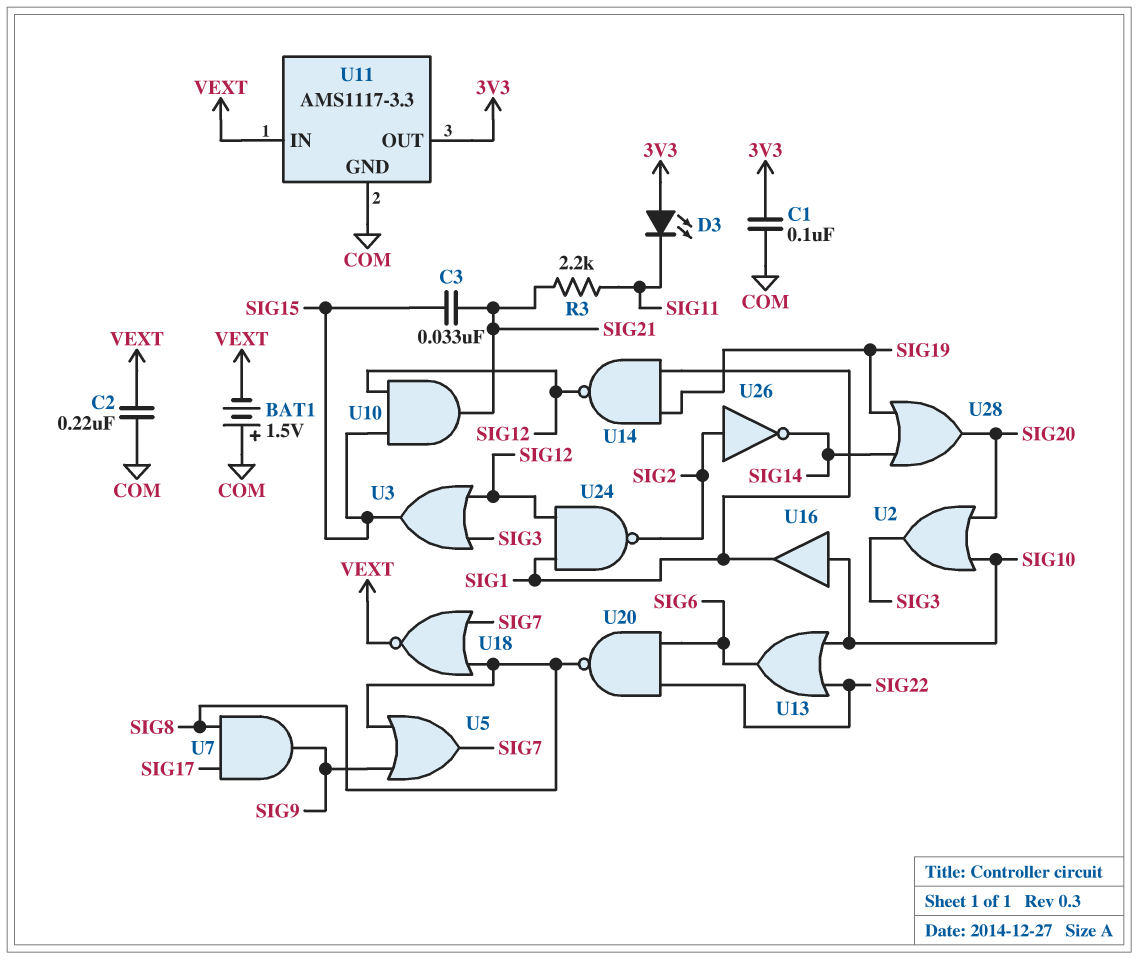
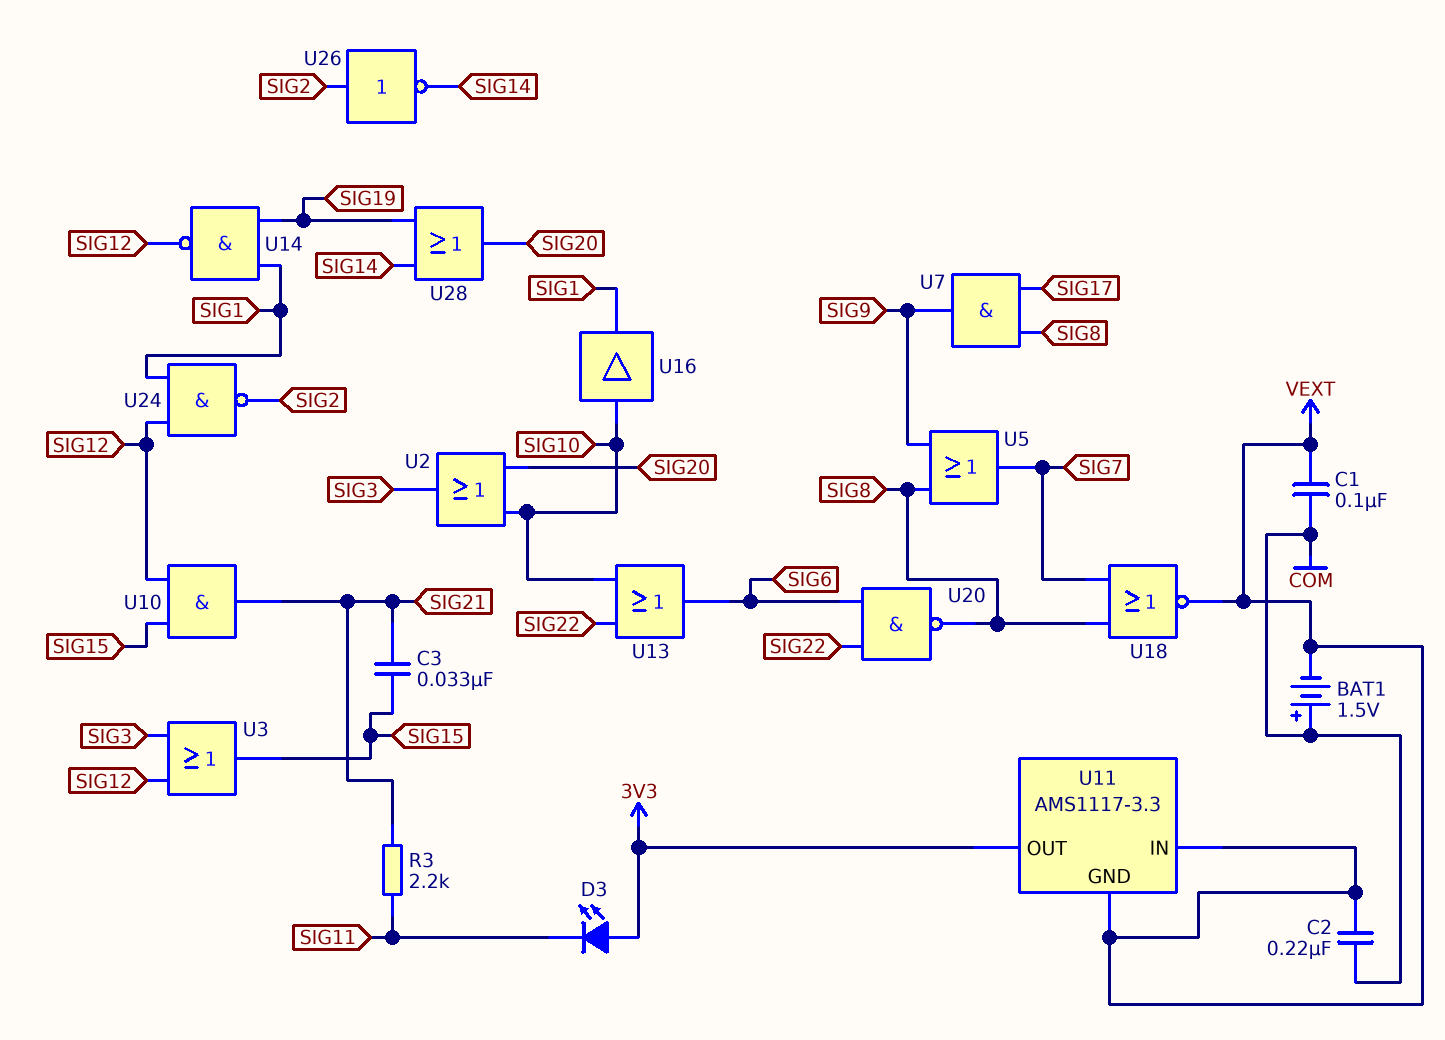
C1: 100nF (3V3, COM) -> 100nF (COM, VEXT)
U11 pin GND: COM -> VEXT

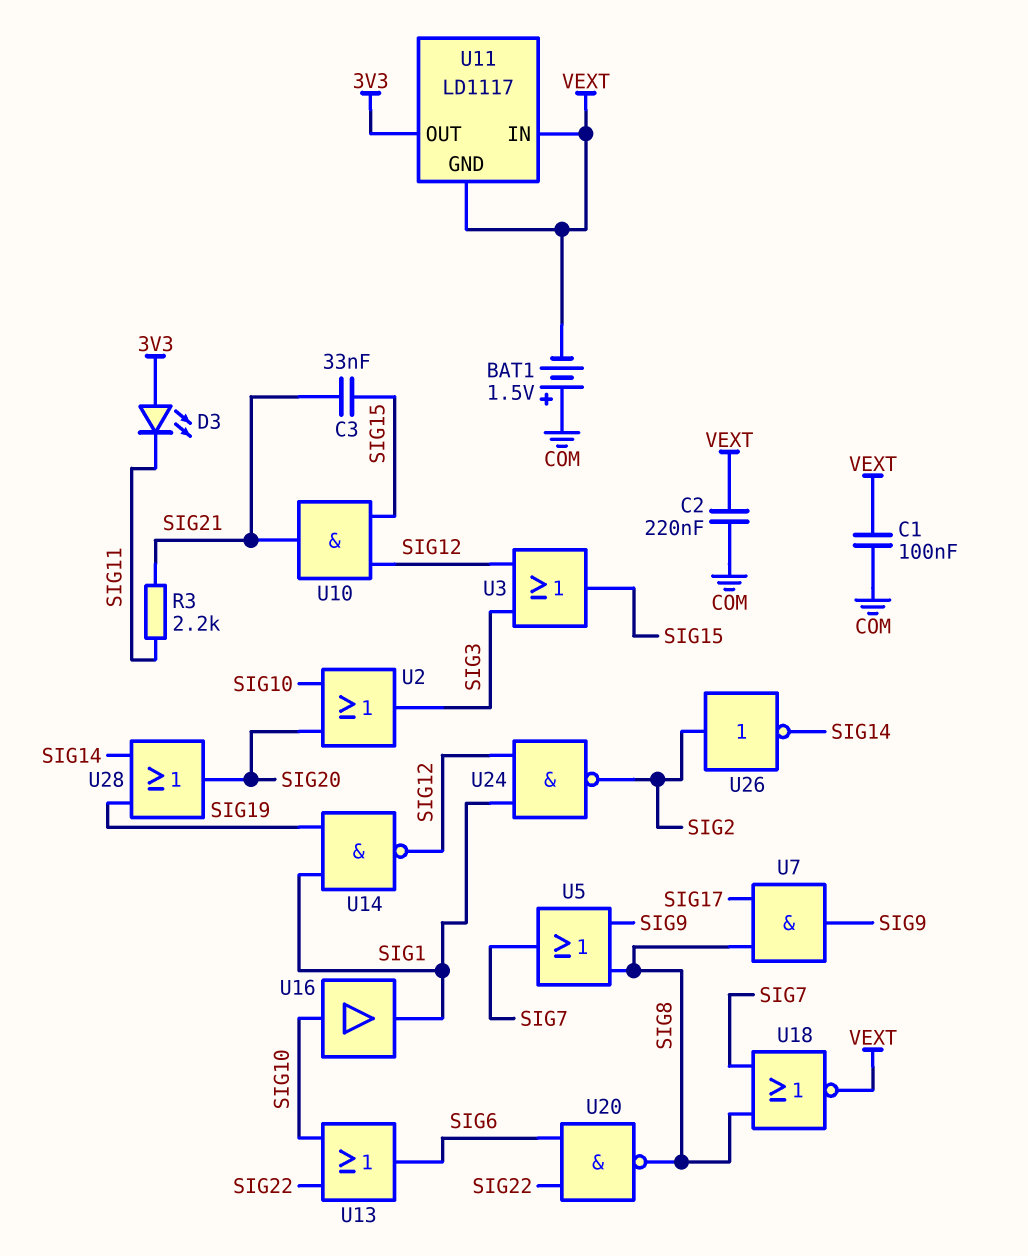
U11: AMS1117-3.3 -> LD1117

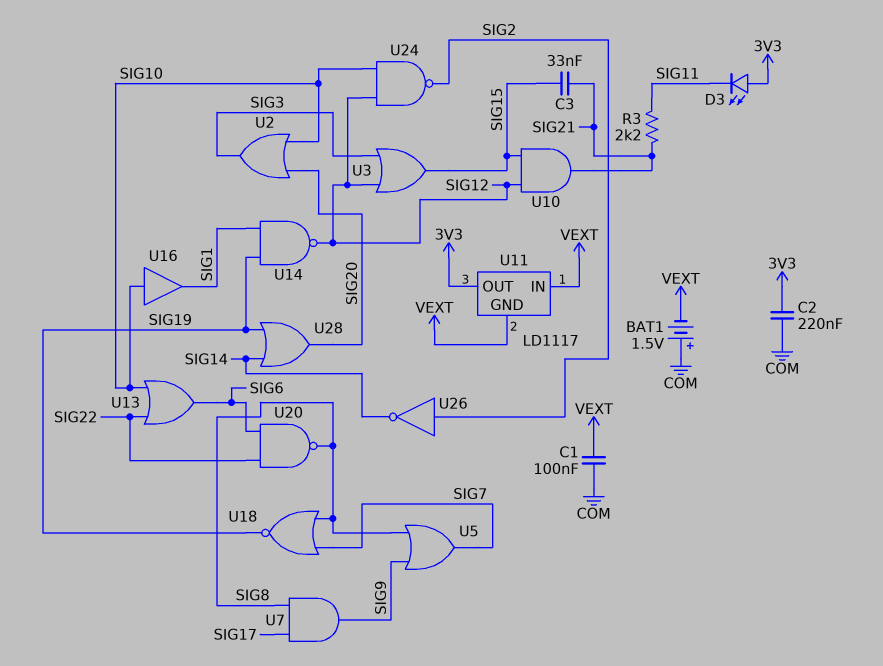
C2: 220nF (COM, VEXT) -> 220nF (3V3, COM)
U18: NOR (in SIG7, in SIG8, out VEXT) -> NOR (in SIG7, in SIG8, out SIG19)
U24: NAND (in SIG1, in SIG12, out SIG2) -> NAND (in SIG10, in SIG12, out SIG2)

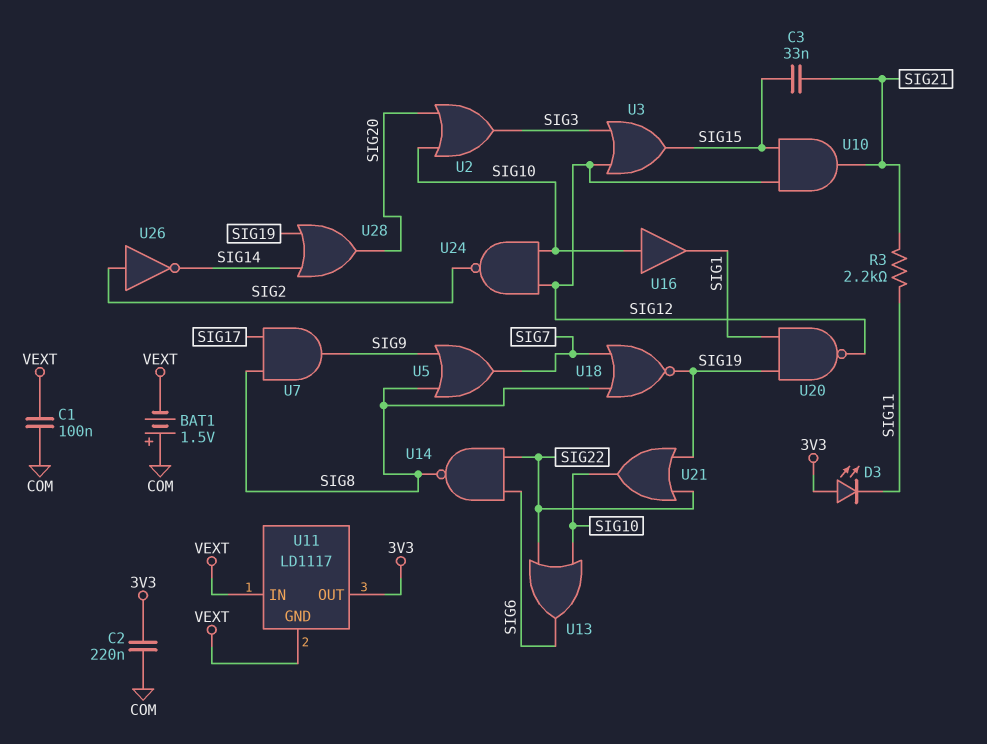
U14: NAND (in SIG1, in SIG19, out SIG12) -> NAND (in SIG6, in SIG22, out SIG8)
U20: NAND (in SIG6, in SIG22, out SIG8) -> NAND (in SIG1, in SIG19, out SIG12)
U21: none -> OR (in SIG19, in SIG22, out SIG10)

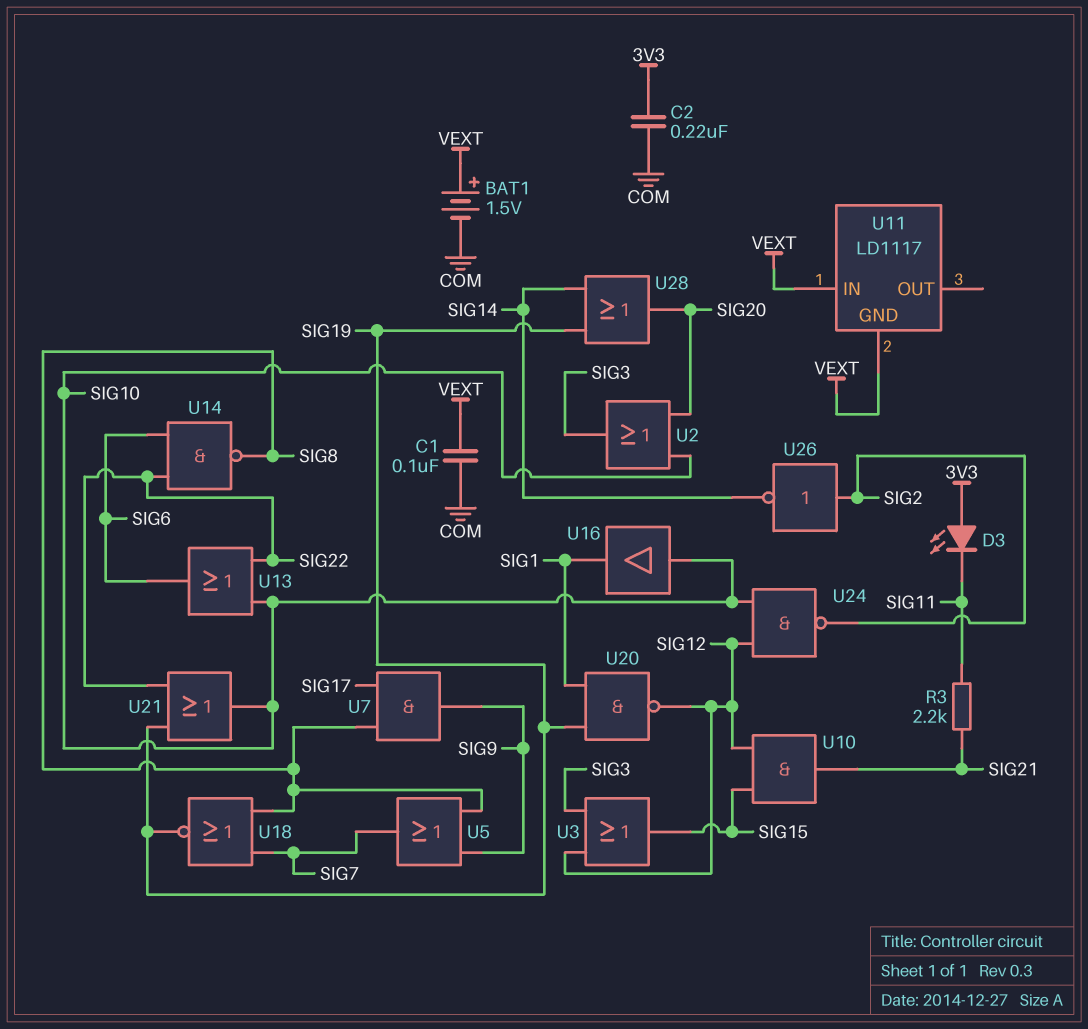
BAT1: 1.5V (plus COM, minus VEXT) -> 1.5V (plus VEXT, minus COM)
C3: 33nF (SIG15, SIG21) -> none
U11 pin OUT: 3V3 -> none

